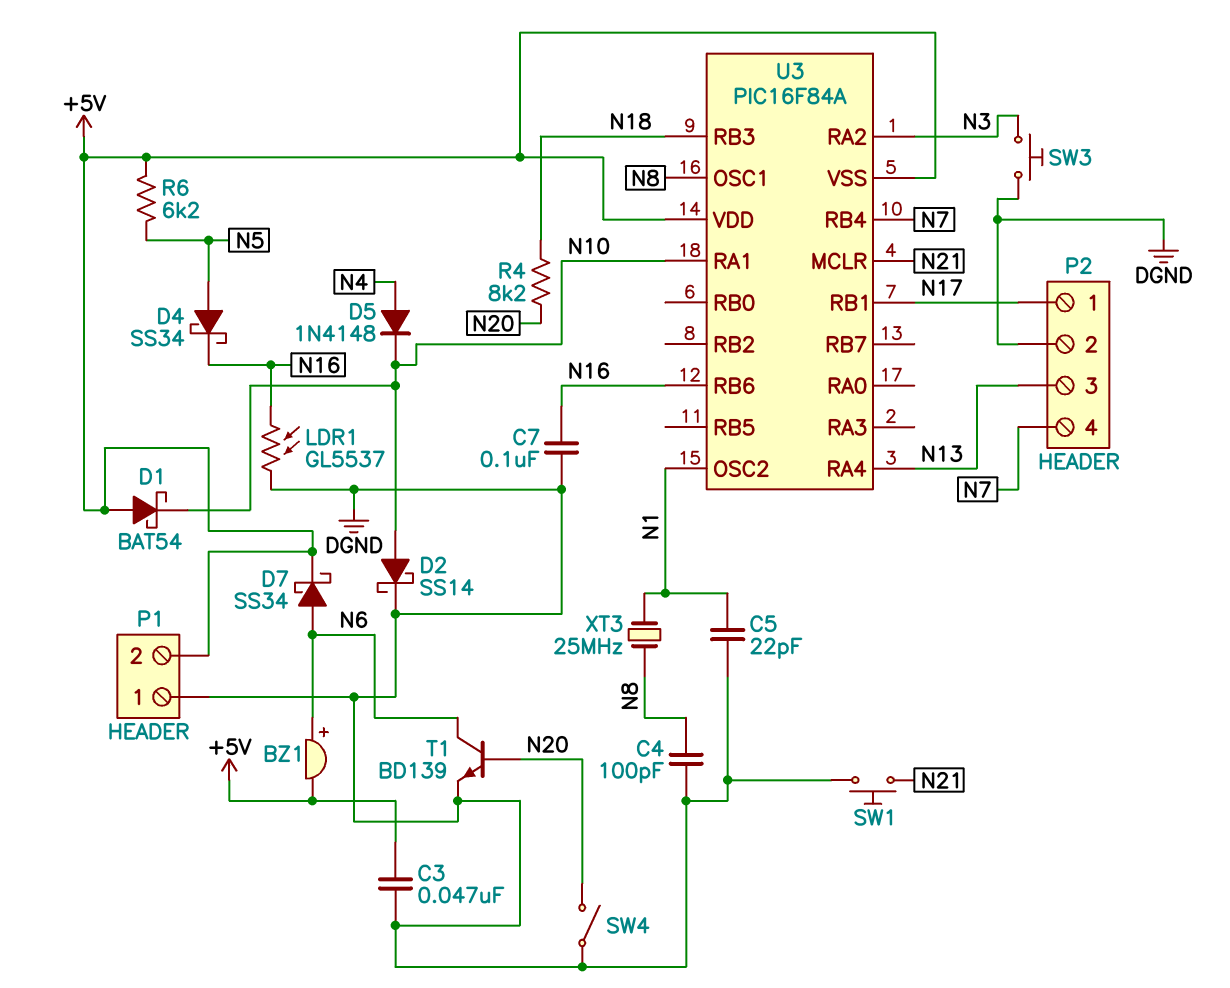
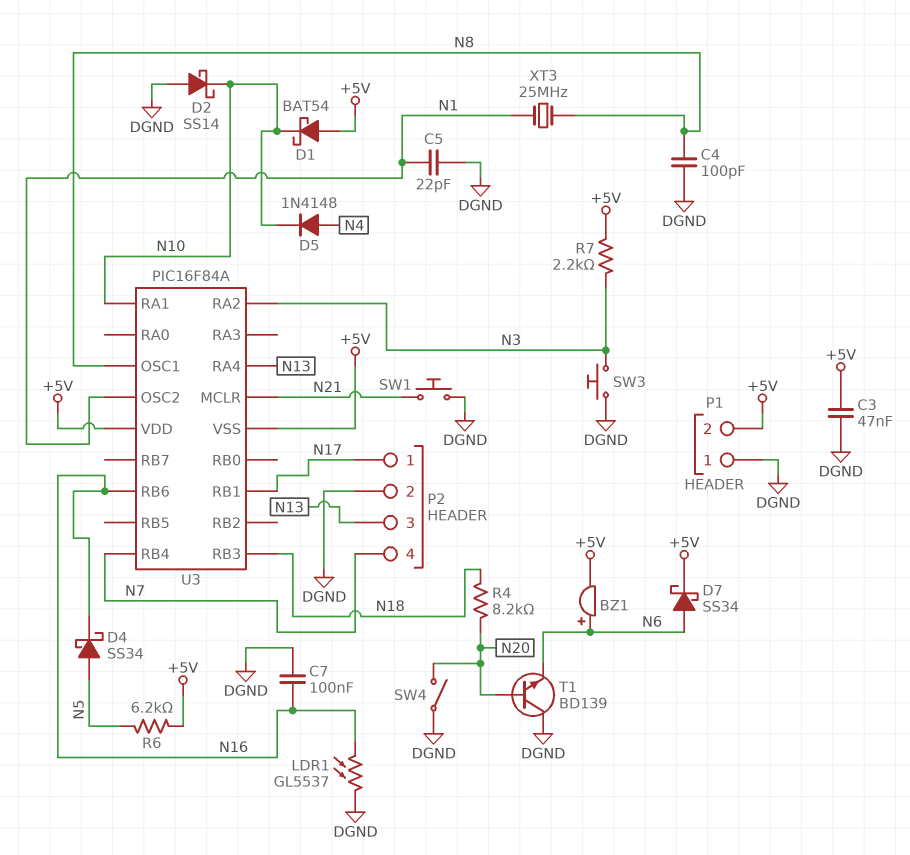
D2: schottky SS14 (A N10, K DGND) -> schottky SS14 (A DGND, K N10)
R7: none -> 2.2k (+5V, N3)
T1: NPN BD139 (B N20, C N6, E DGND) -> NPN BD139 (B N20, C DGND, E N6)

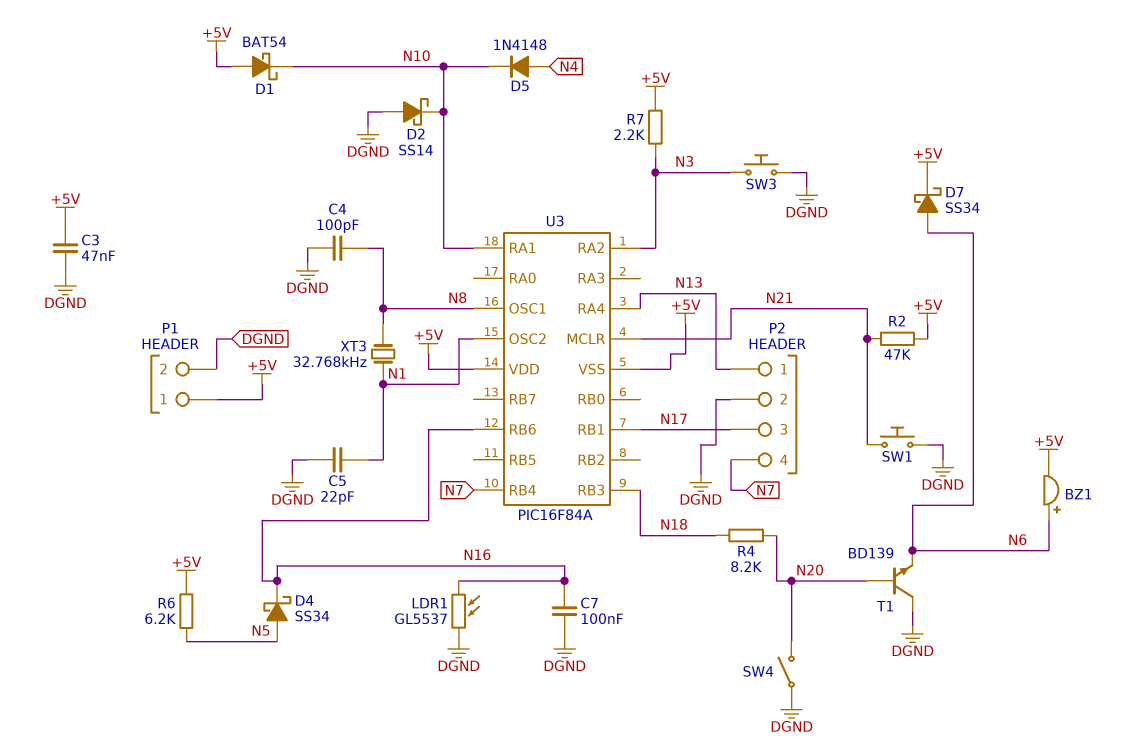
P1 pin 1: DGND -> +5V
P1 pin 2: +5V -> DGND
P2 pin 1: N17 -> N13
P2 pin 3: N13 -> N17
R2: none -> 47k (+5V, N21)
XT3: 25MHz (N1, N8) -> 32.768kHz (N1, N8)

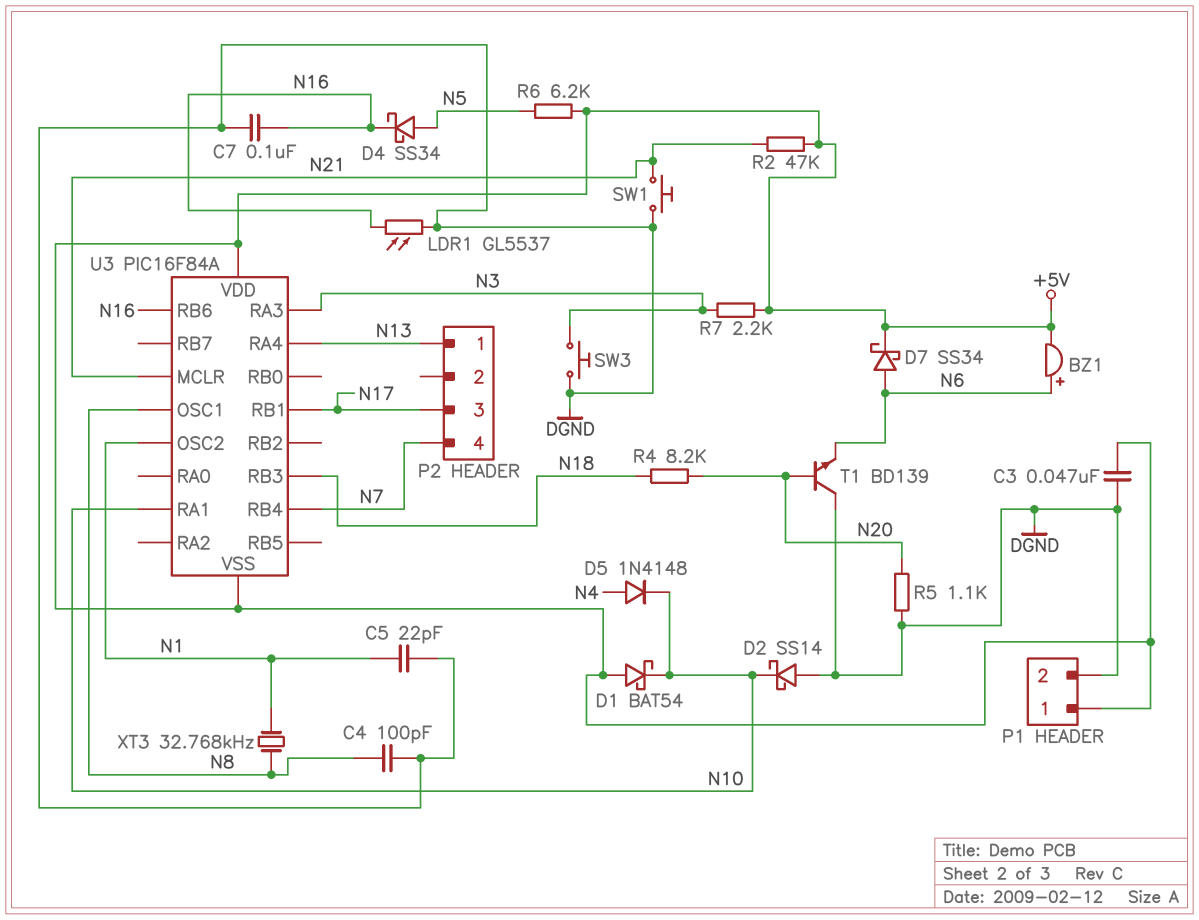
P2 pin 2: DGND -> none
R5: none -> 1.1k (DGND, N20)
SW4: switch (DGND, N20) -> none
U3 pin RA2: N3 -> none
U3 pin RA3: none -> N3

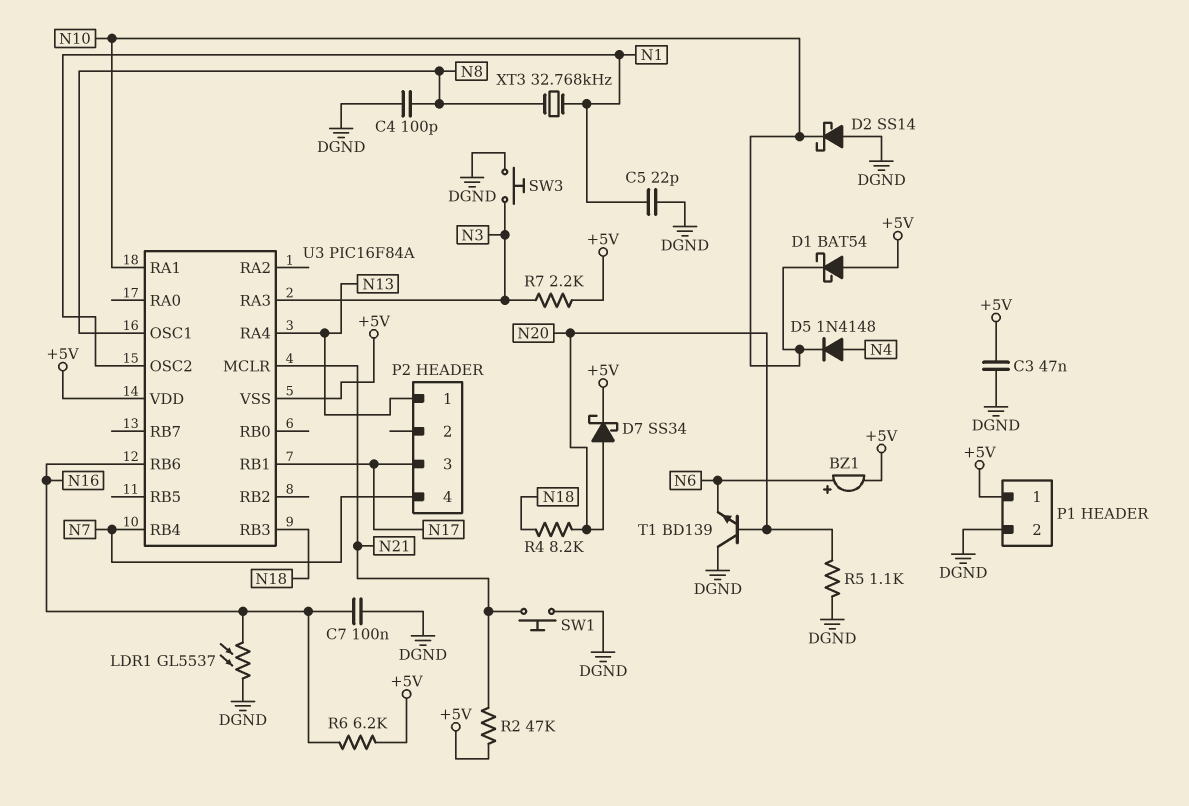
D4: schottky SS34 (A N5, K N16) -> none
D7: schottky SS34 (A N6, K +5V) -> schottky SS34 (A N20, K +5V)
R6: 6.2k (+5V, N5) -> 6.2k (+5V, N16)

